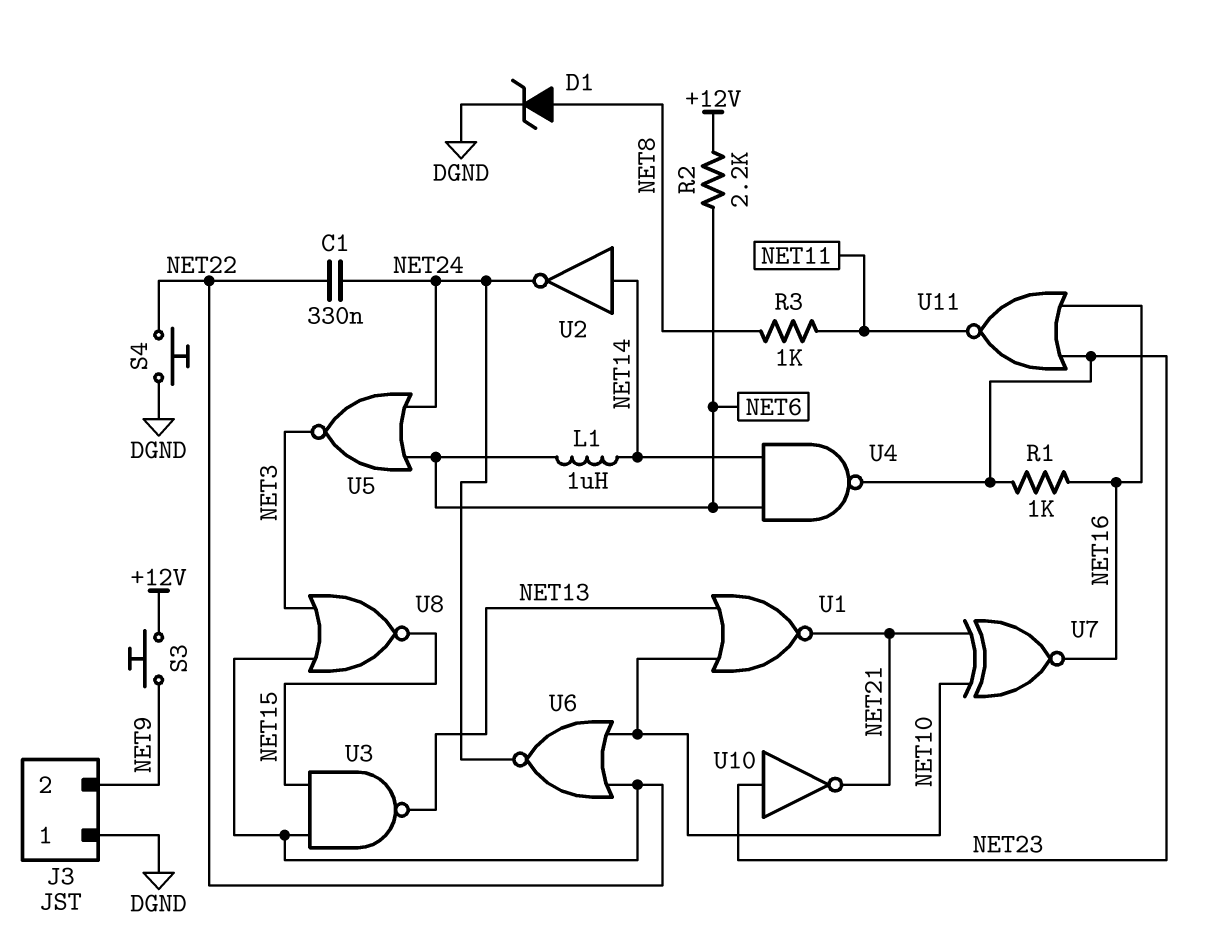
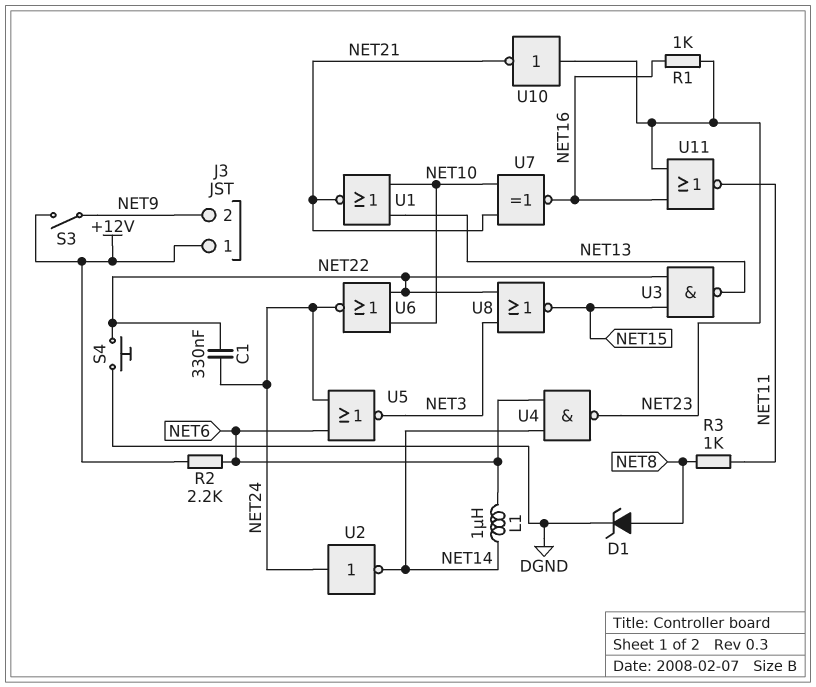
J3 pin 1: DGND -> +12V
S3: button (+12V, NET9) -> switch (+12V, NET9)
U2: NOT (in NET14, out NET24) -> NOT (in NET24, out NET14)

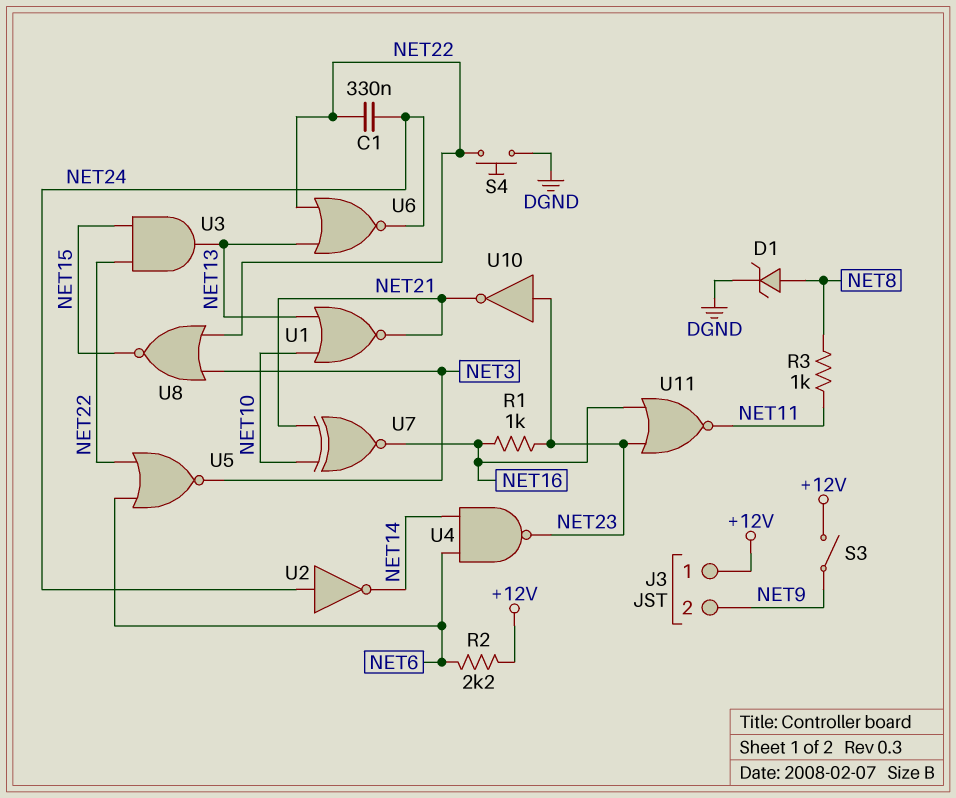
L1: 1uH (NET6, NET14) -> none
U3: NAND (in NET15, in NET22, out NET13) -> AND (in NET15, in NET22, out NET13)
U5: NOR (in NET6, in NET24, out NET3) -> NOR (in NET6, in NET22, out NET3)
U6: NOR (in NET10, in NET22, out NET24) -> NOR (in NET13, in NET22, out NET24)

